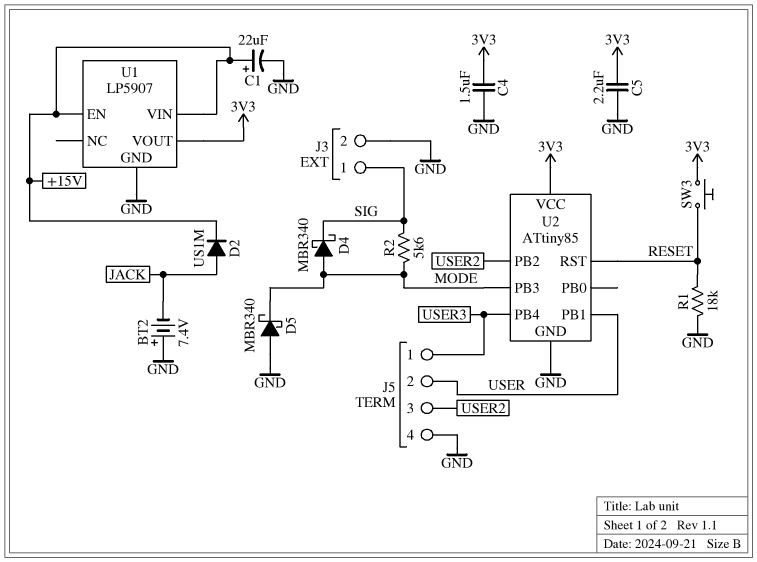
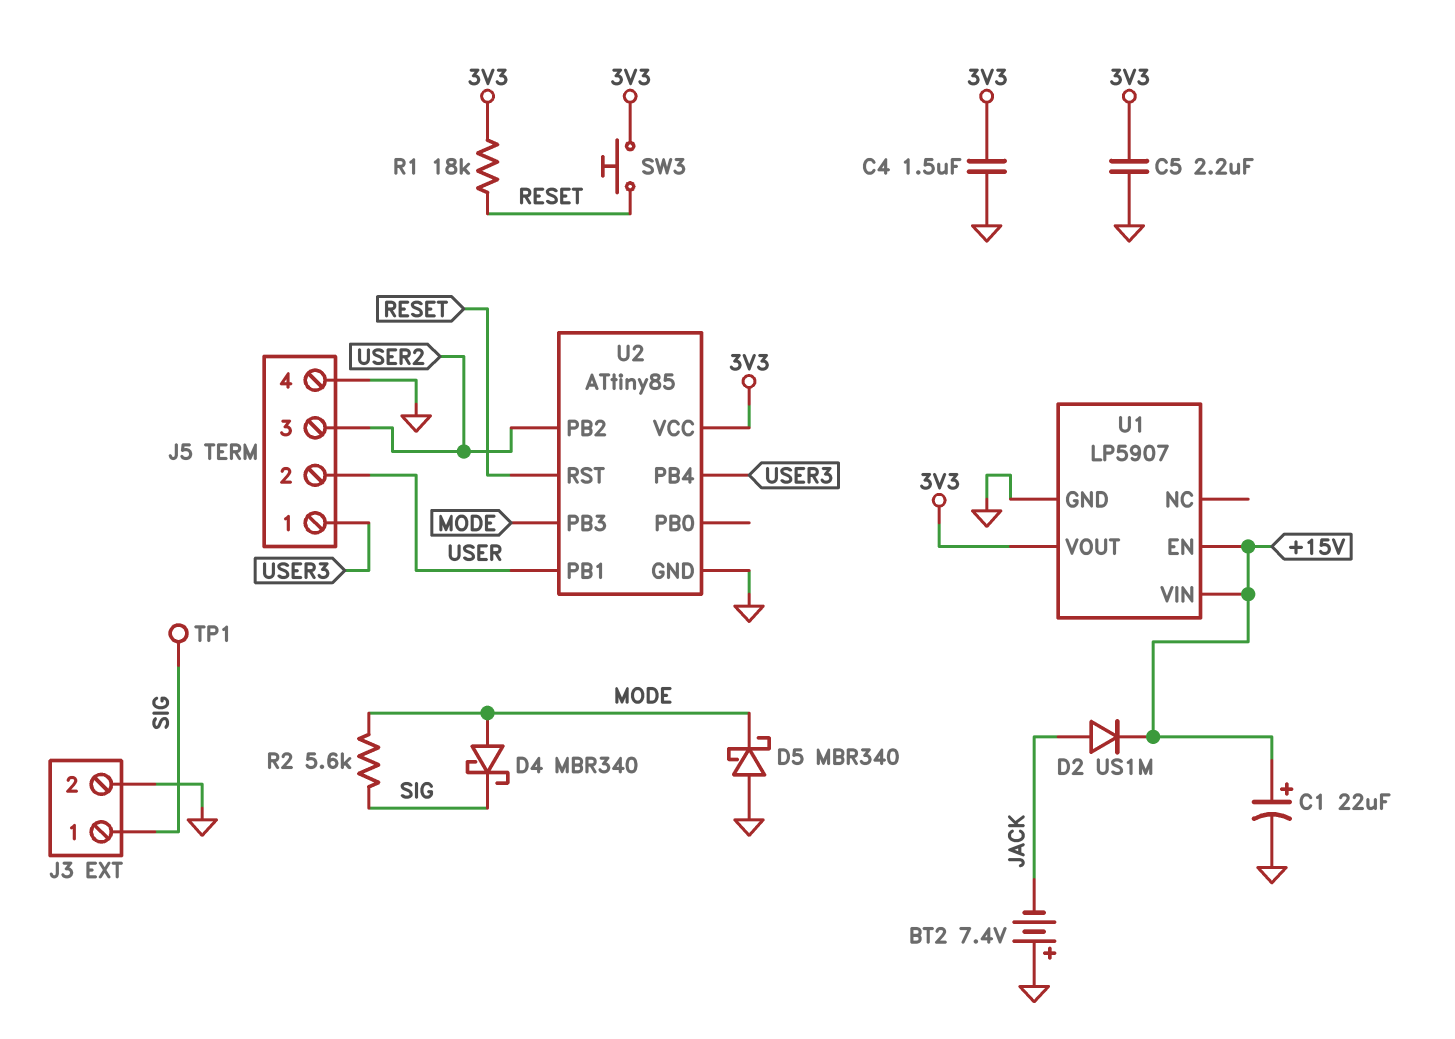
R1: 18k (GND, RESET) -> 18k (3V3, RESET)
TP1: none -> test point (SIG)

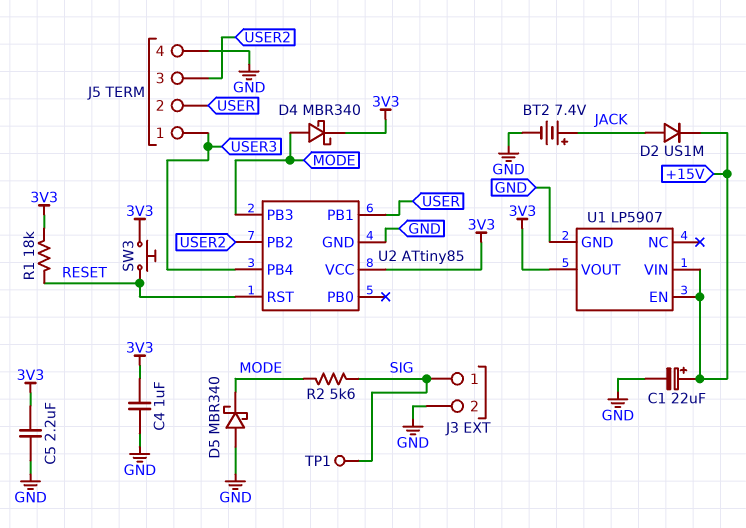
BT2: 7.4V (plus GND, minus JACK) -> 7.4V (plus JACK, minus GND)
C4: 1.5uF (3V3, GND) -> 1uF (3V3, GND)
D4: schottky MBR340 (A MODE, K SIG) -> schottky MBR340 (A MODE, K 3V3)

